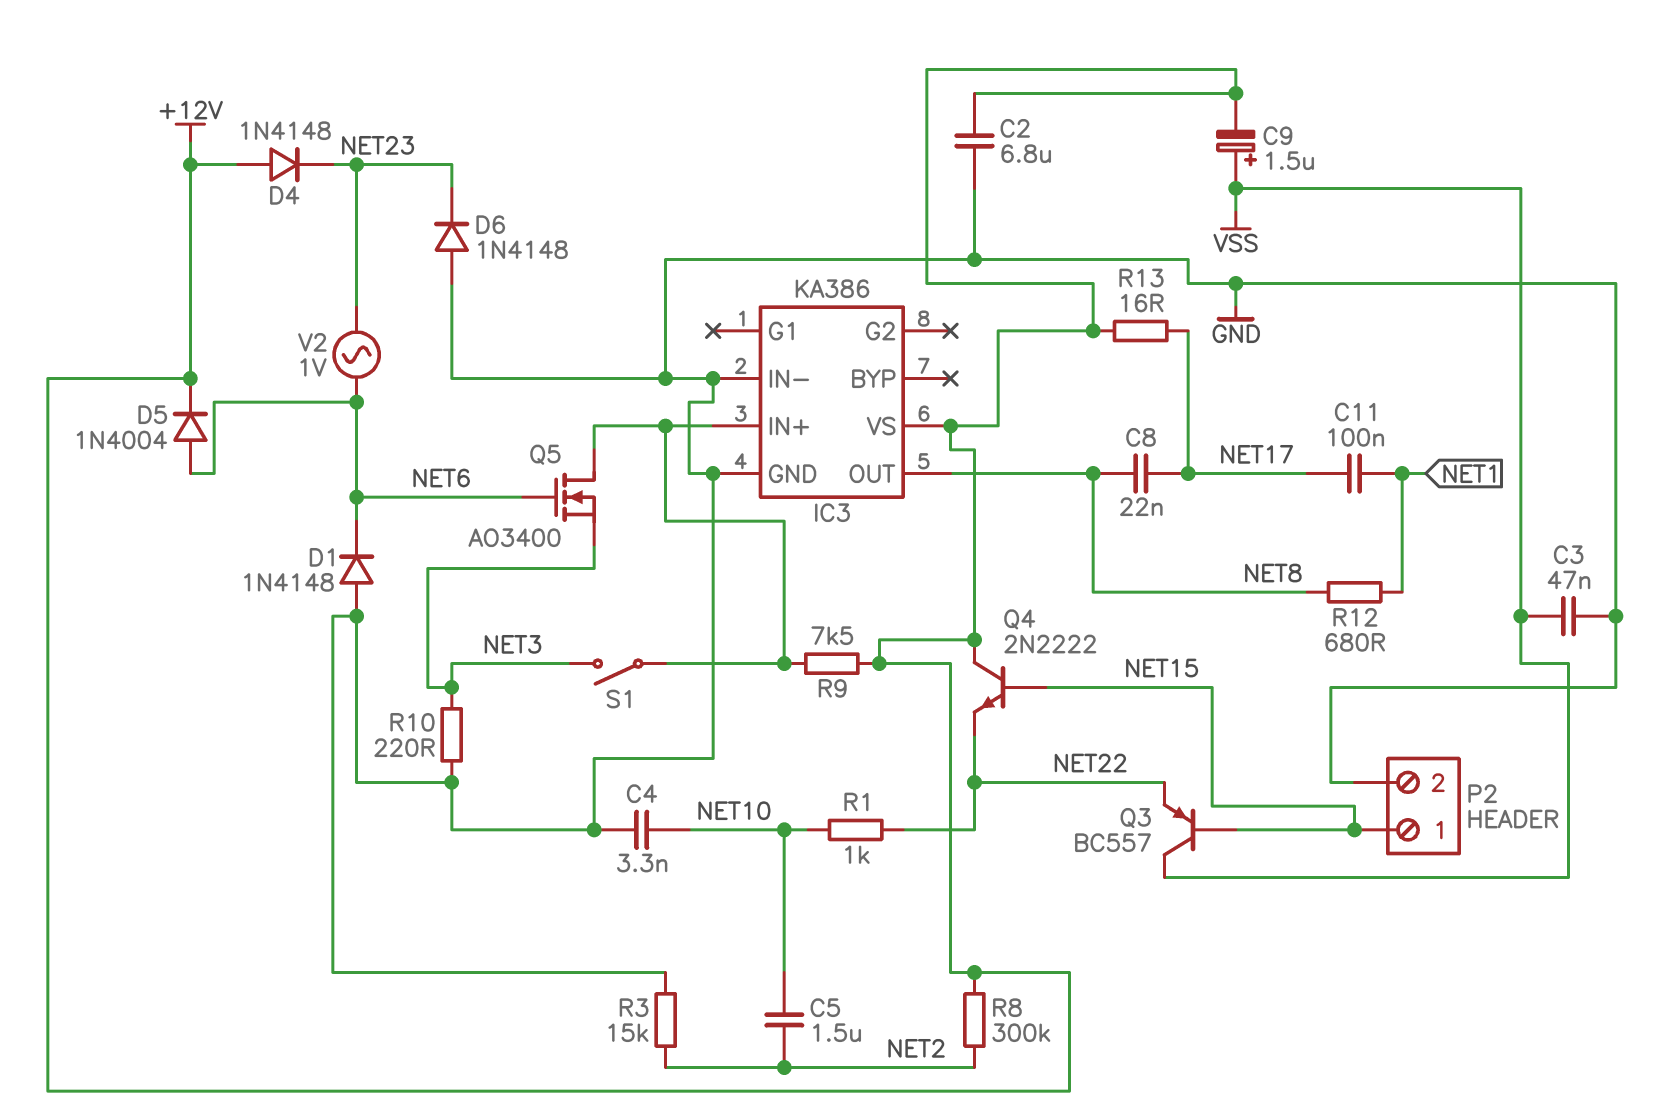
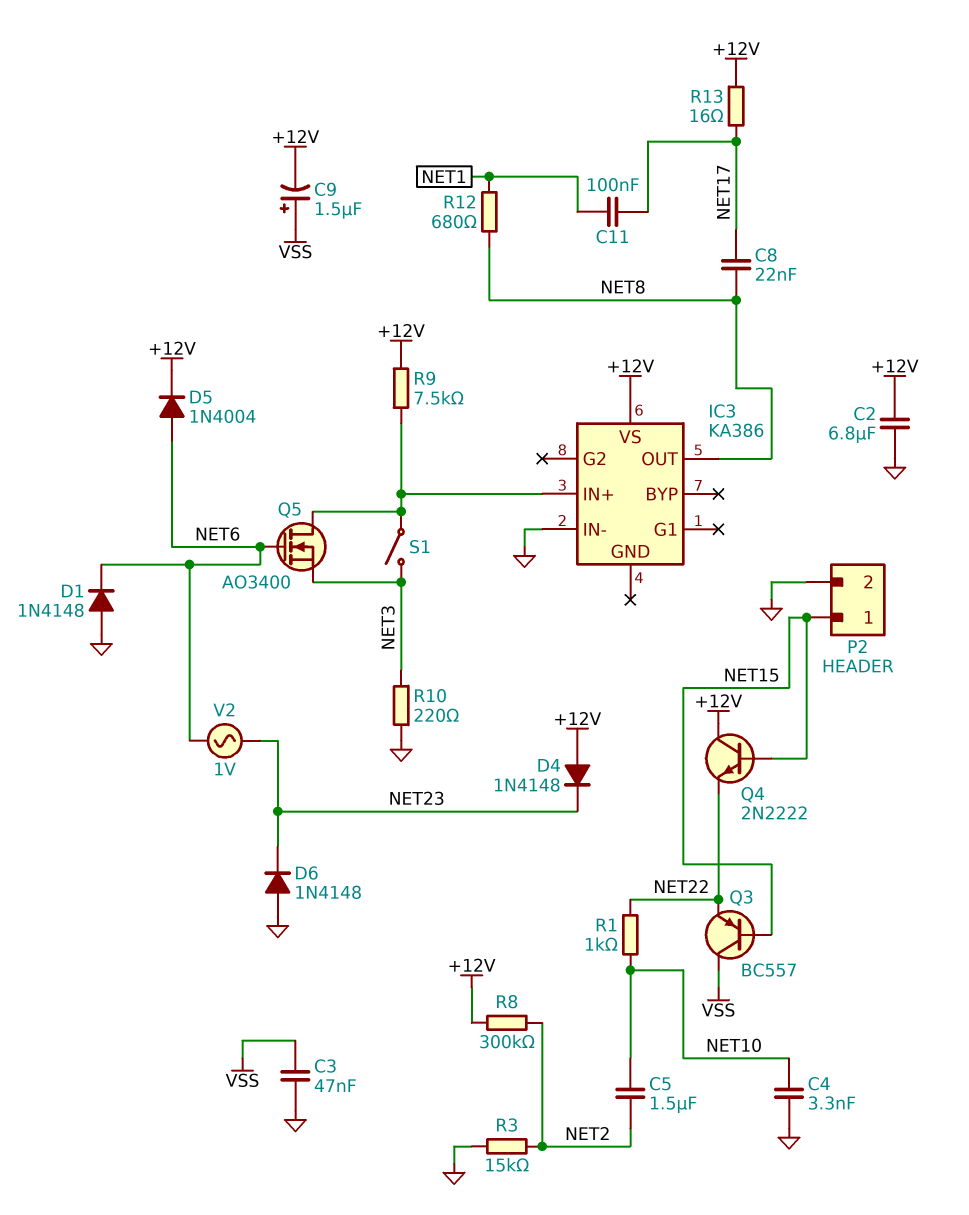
IC3 pin GND: GND -> none

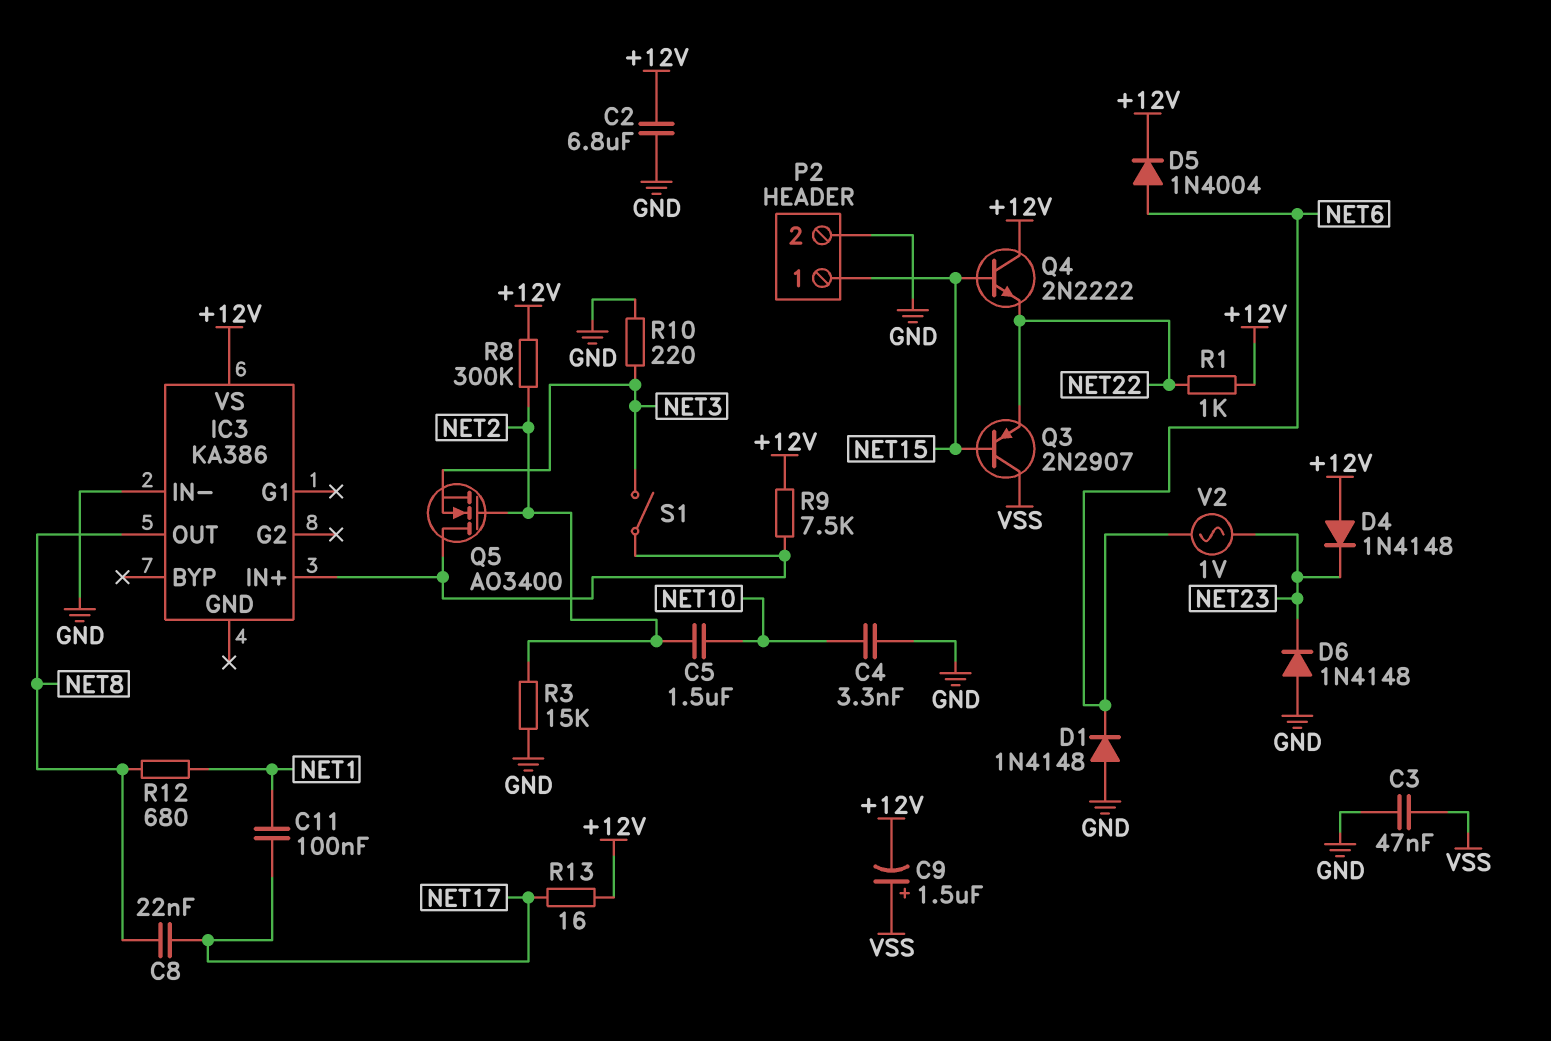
Q3: PNP BC557 (B NET15, C VSS, E NET22) -> PNP 2N2907 (B NET15, C VSS, E NET22)
Q5: NMOS AO3400 (G NET6, D IC3/IN+, S NET3) -> NMOS AO3400 (G NET2, D IC3/IN+, S NET3)
R1: 1k (NET10, NET22) -> 1k (+12V, NET22)

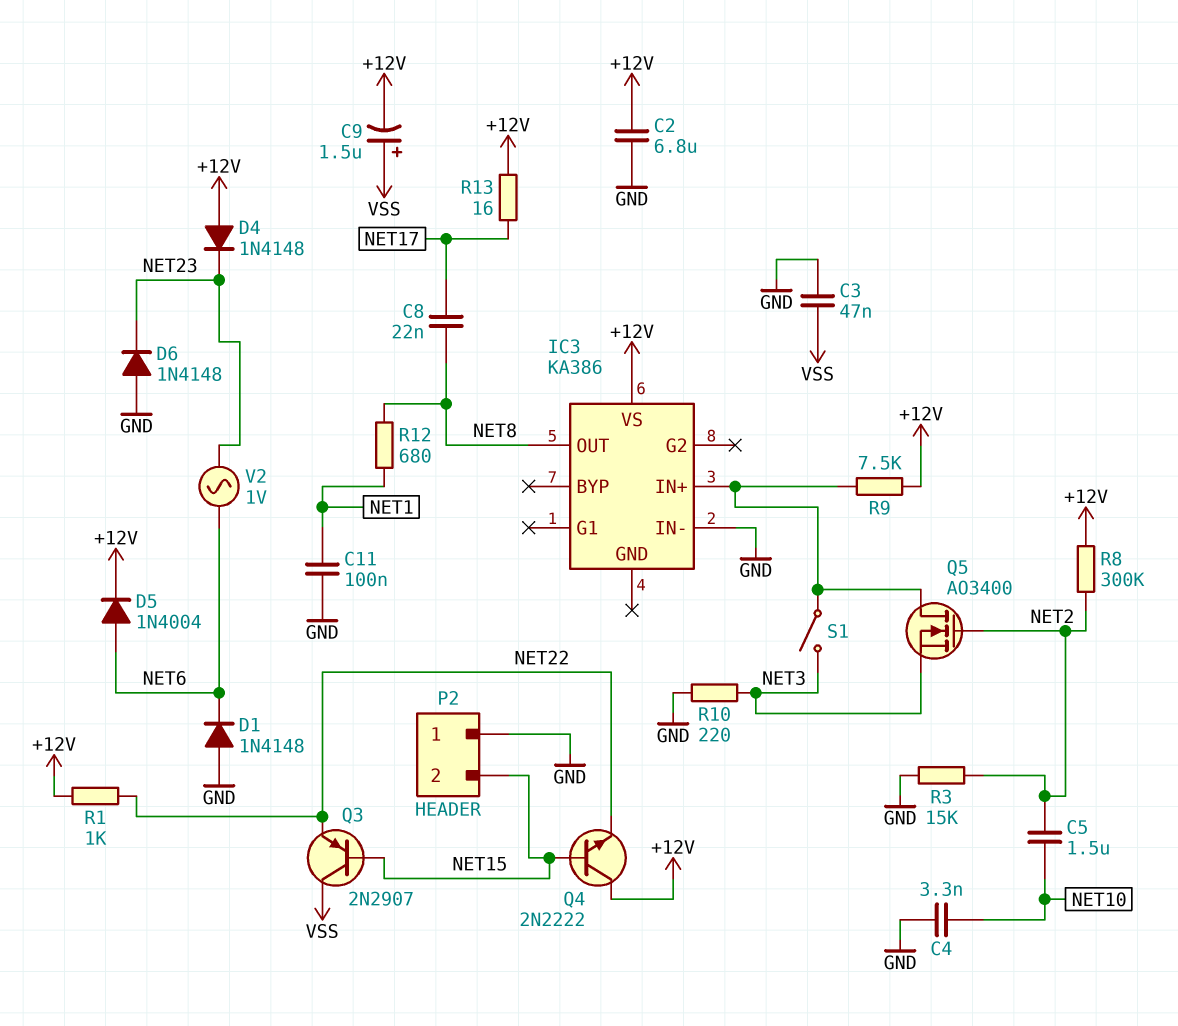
C11: 100nF (NET1, NET17) -> 100nF (GND, NET1)
P2 pin 1: NET15 -> GND
P2 pin 2: GND -> NET15

